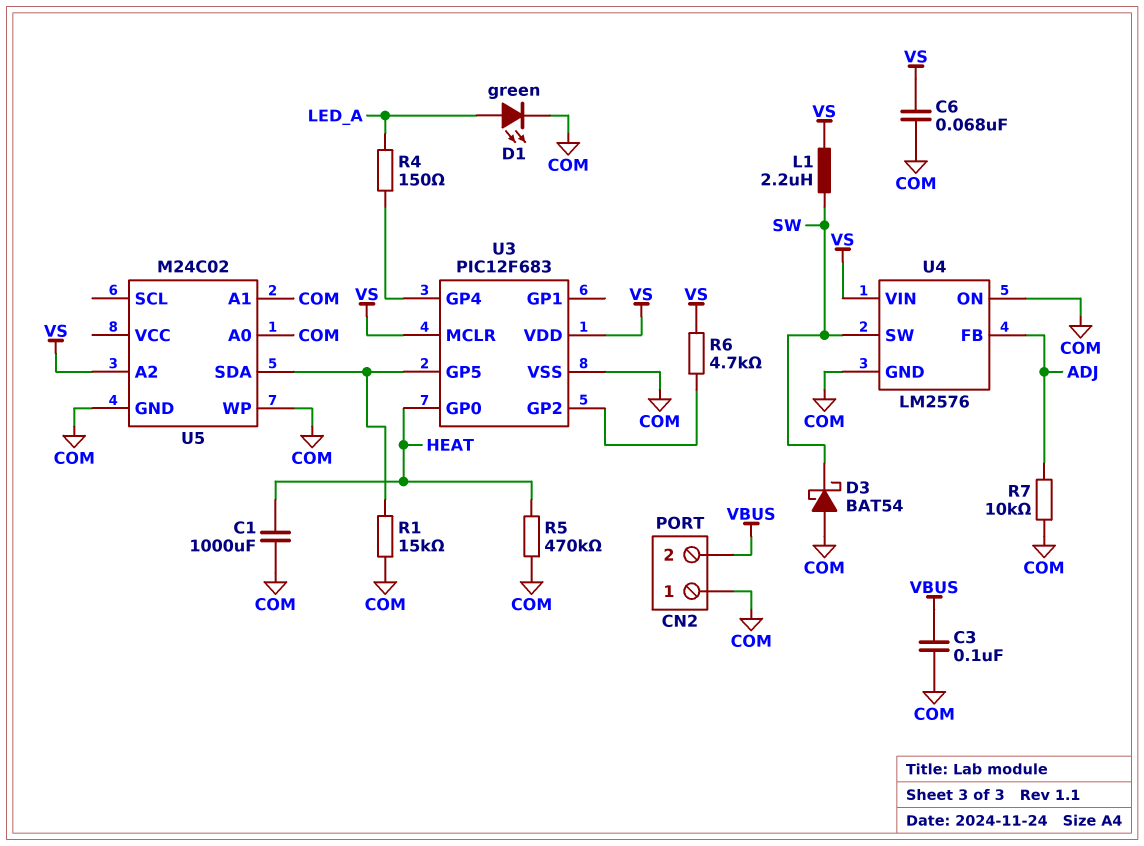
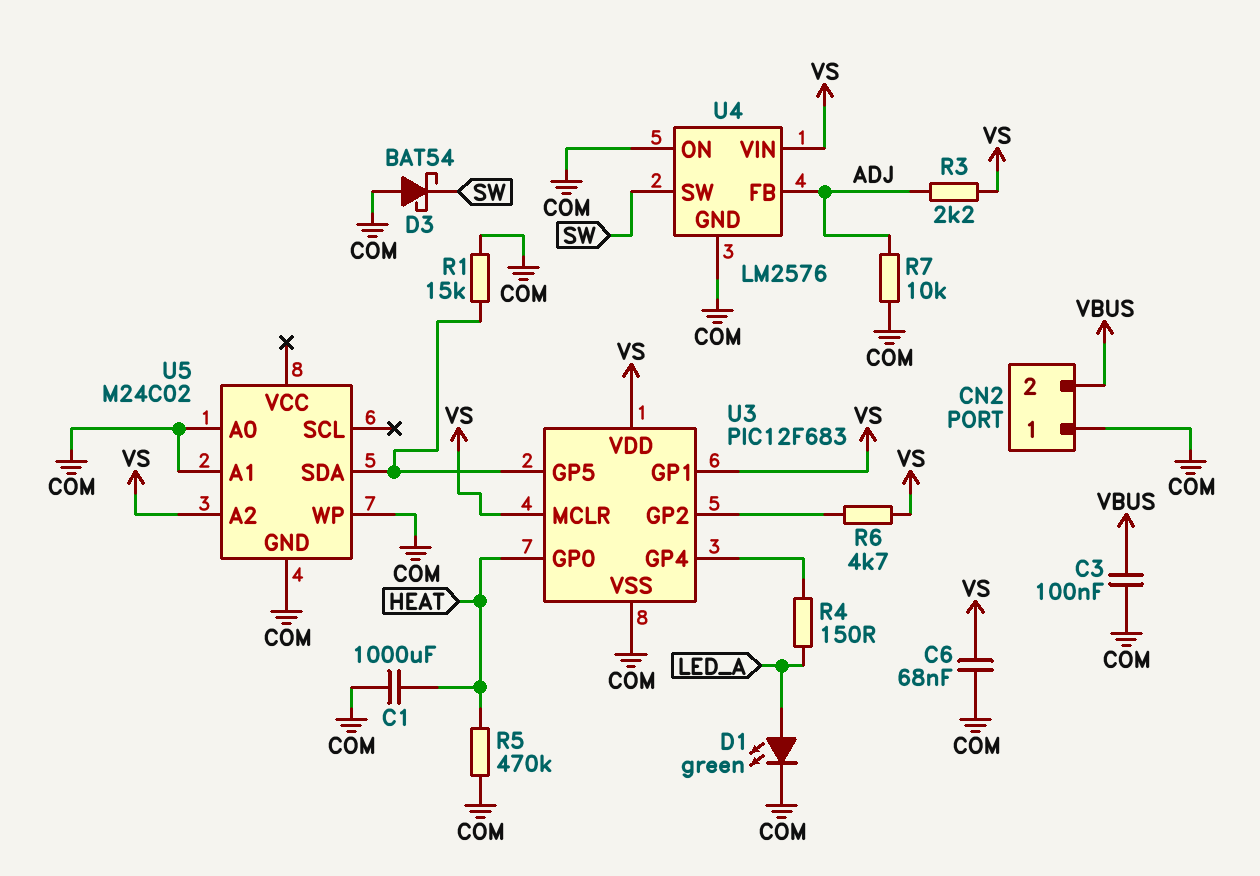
L1: 2.2uH (SW, VS) -> none
R3: none -> 2.2k (ADJ, VS)
U3 pin GP1: none -> VS

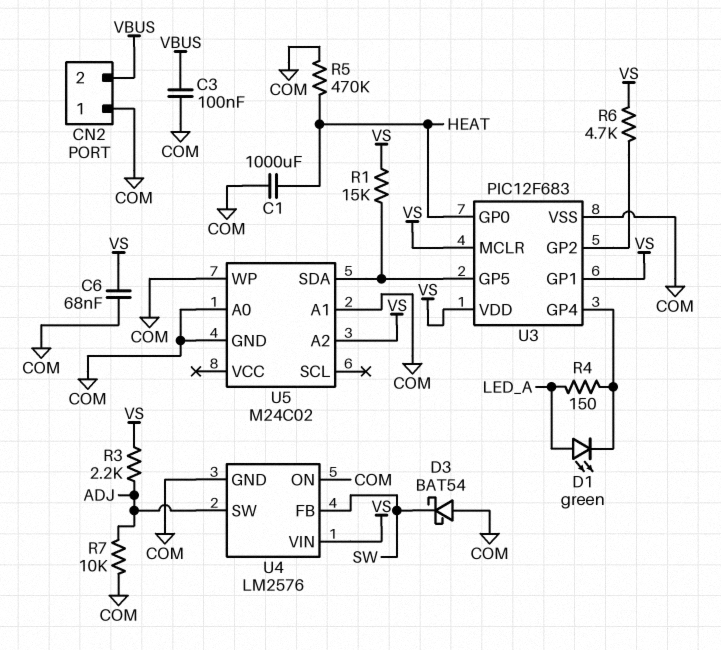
D1: LED green (A LED_A, K COM) -> LED green (A LED_A, K U3/GP4)
R1: 15k (COM, U3/GP5) -> 15k (U3/GP5, VS)
U4 pin FB: ADJ -> SW
U4 pin SW: SW -> ADJ

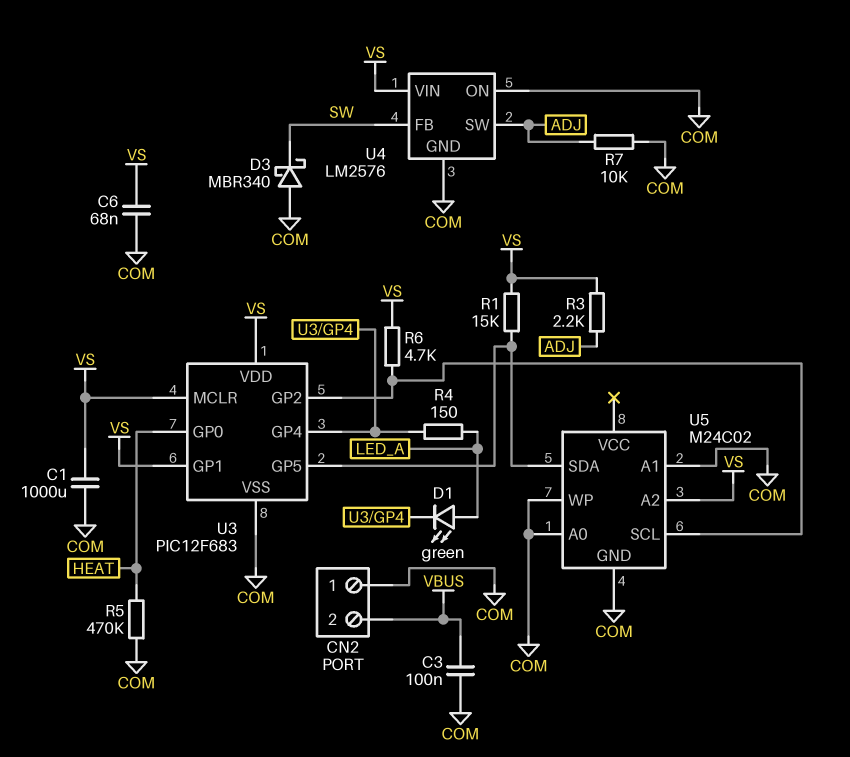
C1: 1000uF (COM, HEAT) -> 1000uF (COM, VS)
D3: schottky BAT54 (A COM, K SW) -> schottky MBR340 (A COM, K SW)
U5 pin SCL: none -> U3/GP2

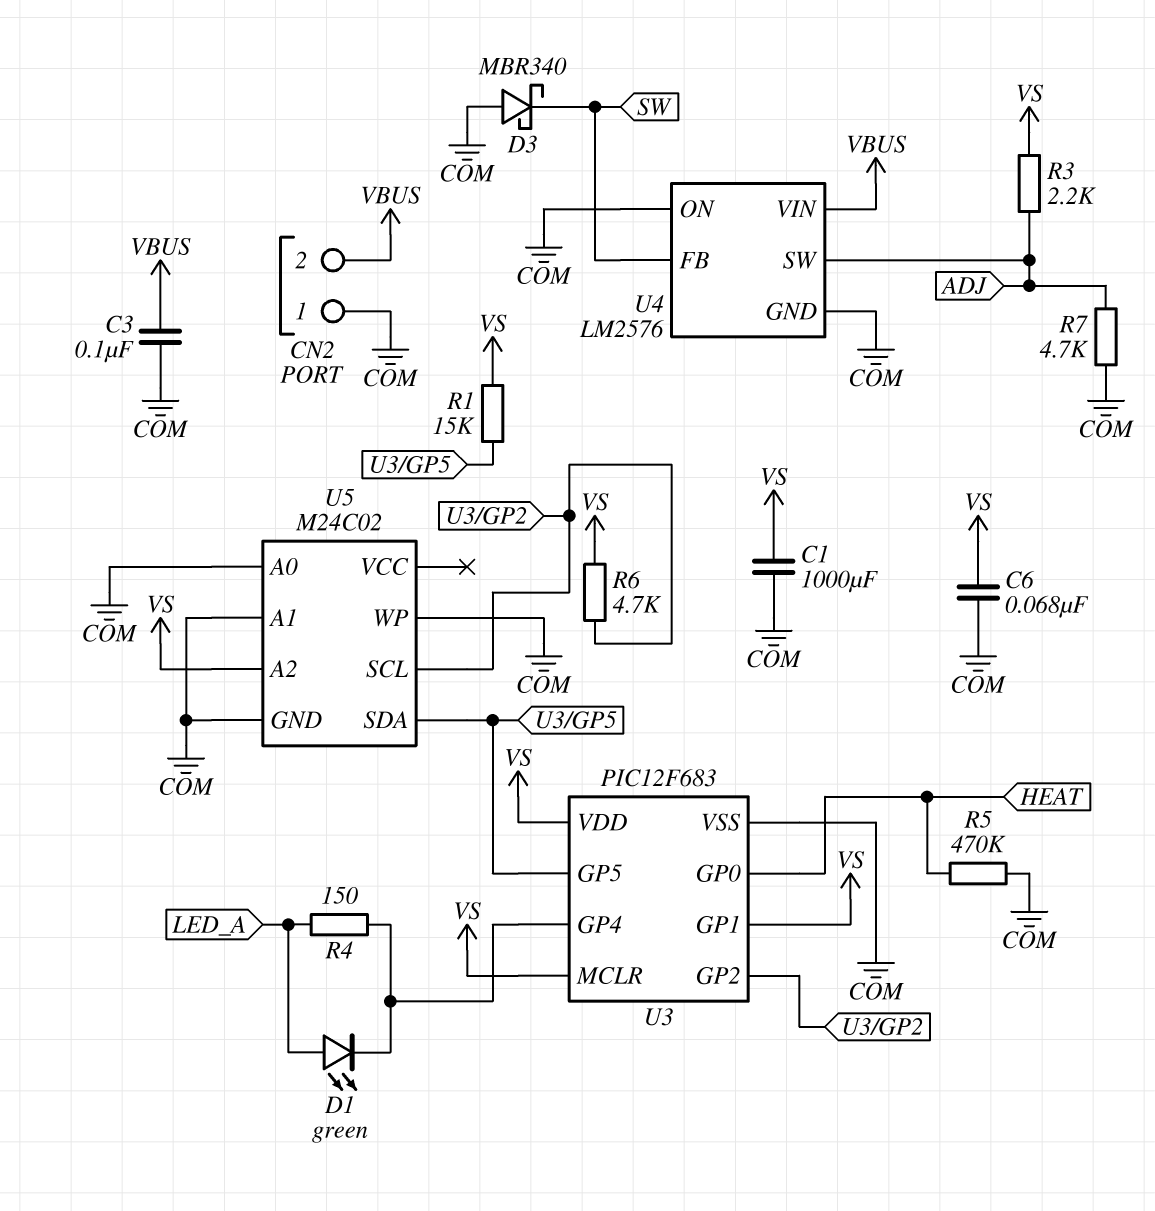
R7: 10k (ADJ, COM) -> 4.7k (ADJ, COM)
U4 pin VIN: VS -> VBUS

